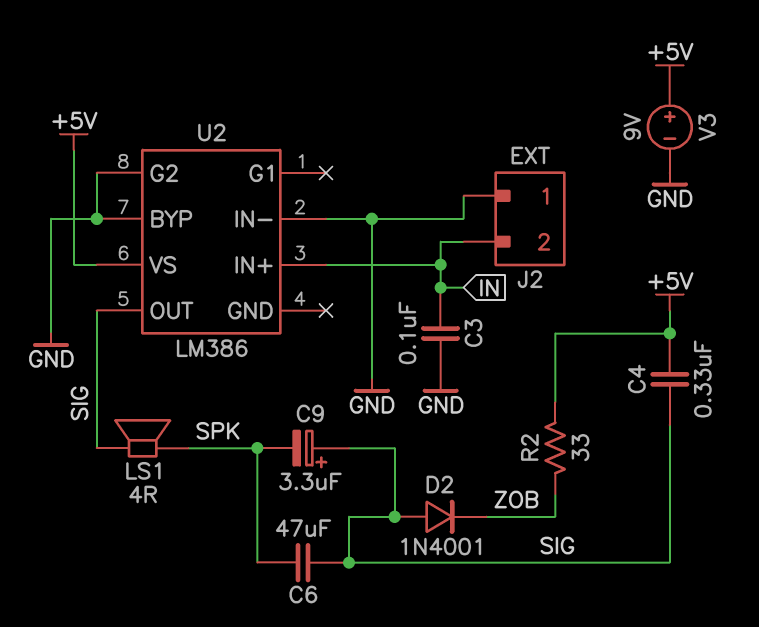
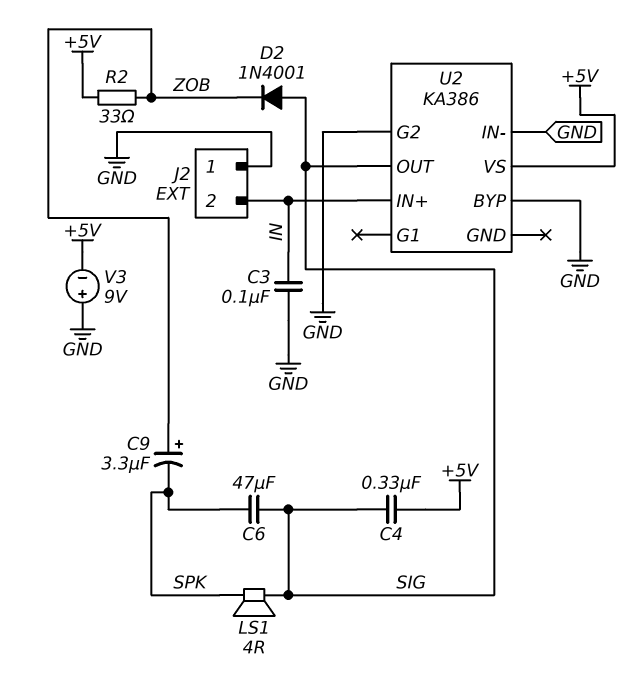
C9: 3.3uF (plus SIG, minus SPK) -> 3.3uF (plus ZOB, minus SPK)
U2: LM386 -> KA386
V3: 9V (plus +5V, minus GND) -> 9V (plus GND, minus +5V)

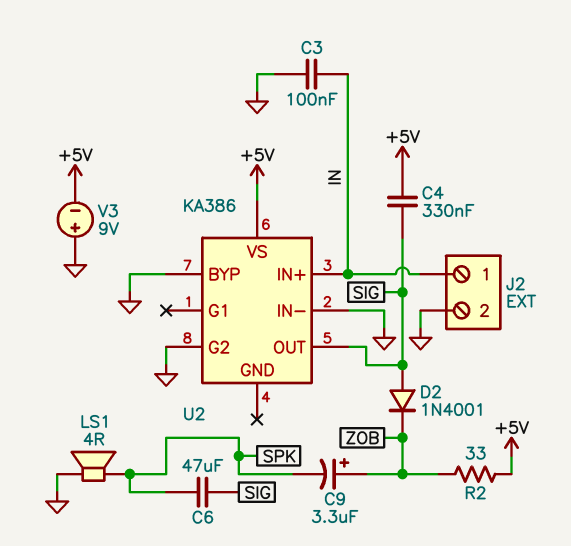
J2 pin 1: GND -> IN
J2 pin 2: IN -> GND
LS1: speaker 4R (SIG, SPK) -> speaker 4R (GND, SPK)

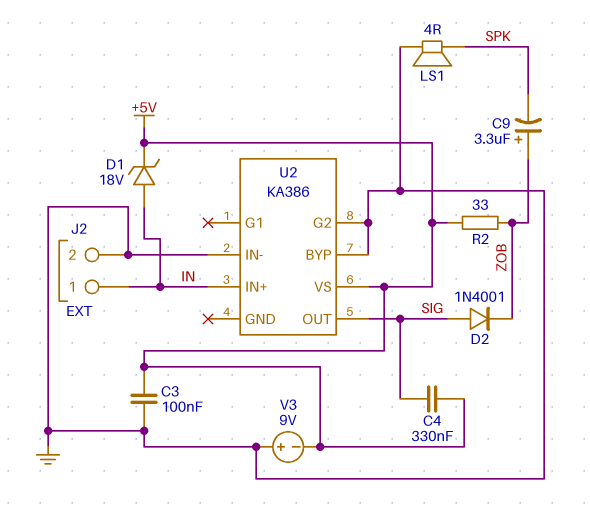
C3: 100nF (GND, IN) -> 100nF (+5V, GND)
C6: 47uF (SIG, SPK) -> none
D1: none -> zener 18V (A IN, K +5V)

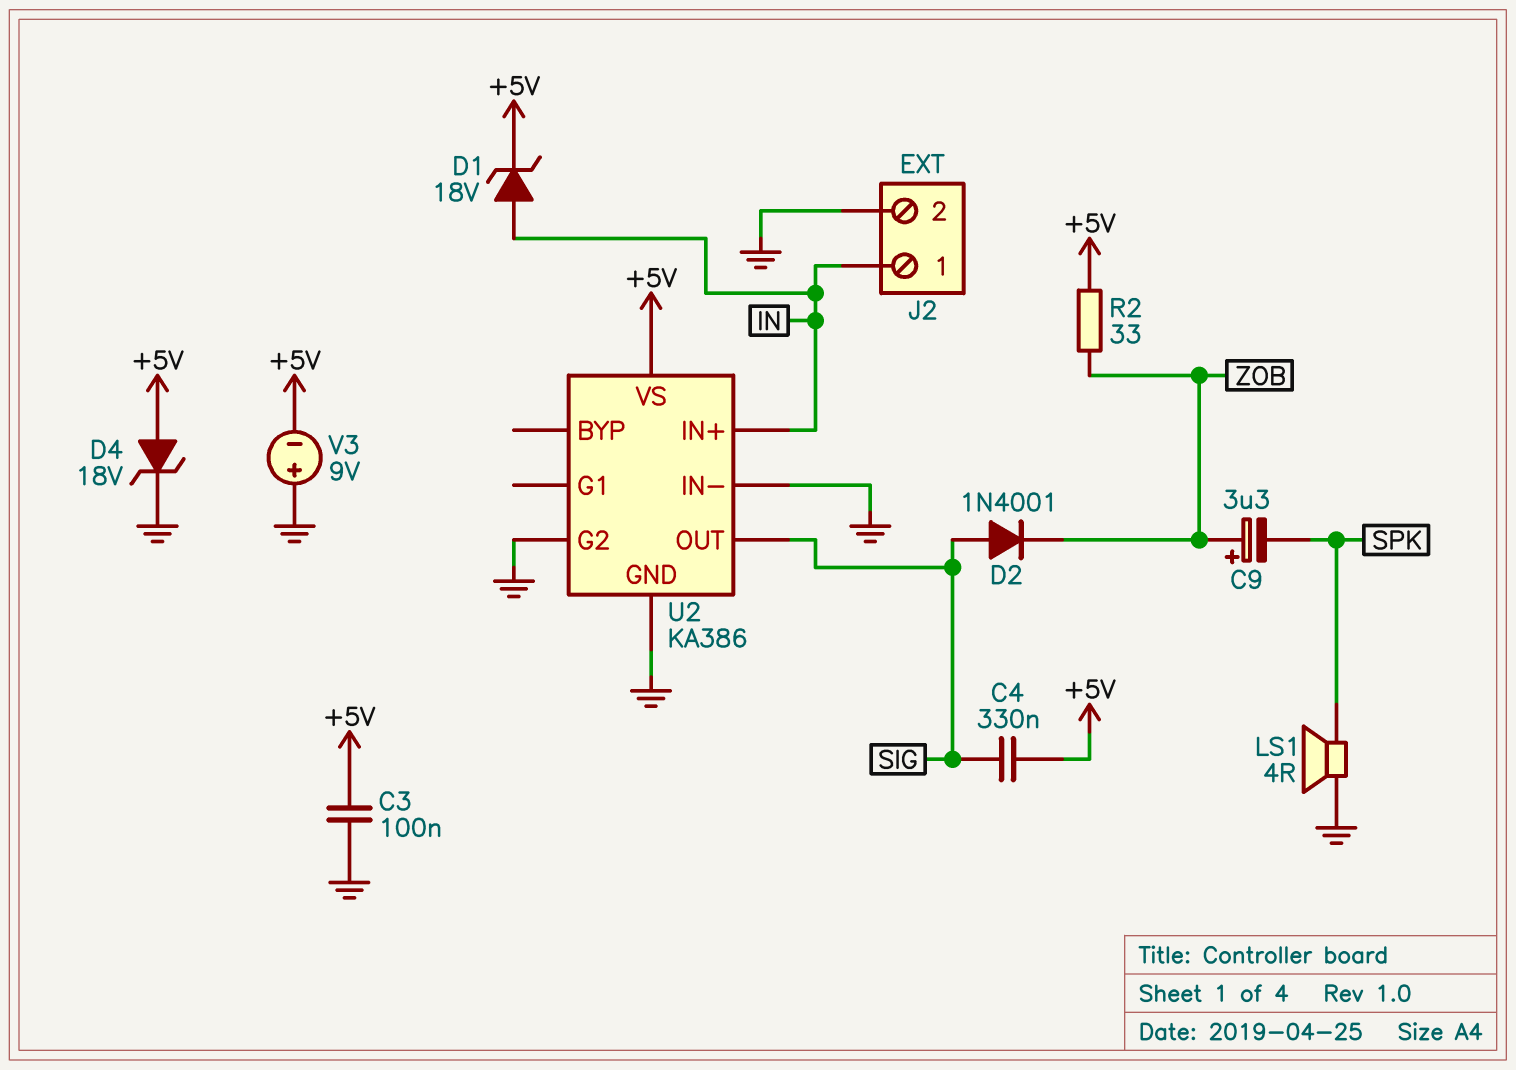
D4: none -> zener 18V (A +5V, K GND)
U2 pin BYP: GND -> none
U2 pin GND: none -> GND

